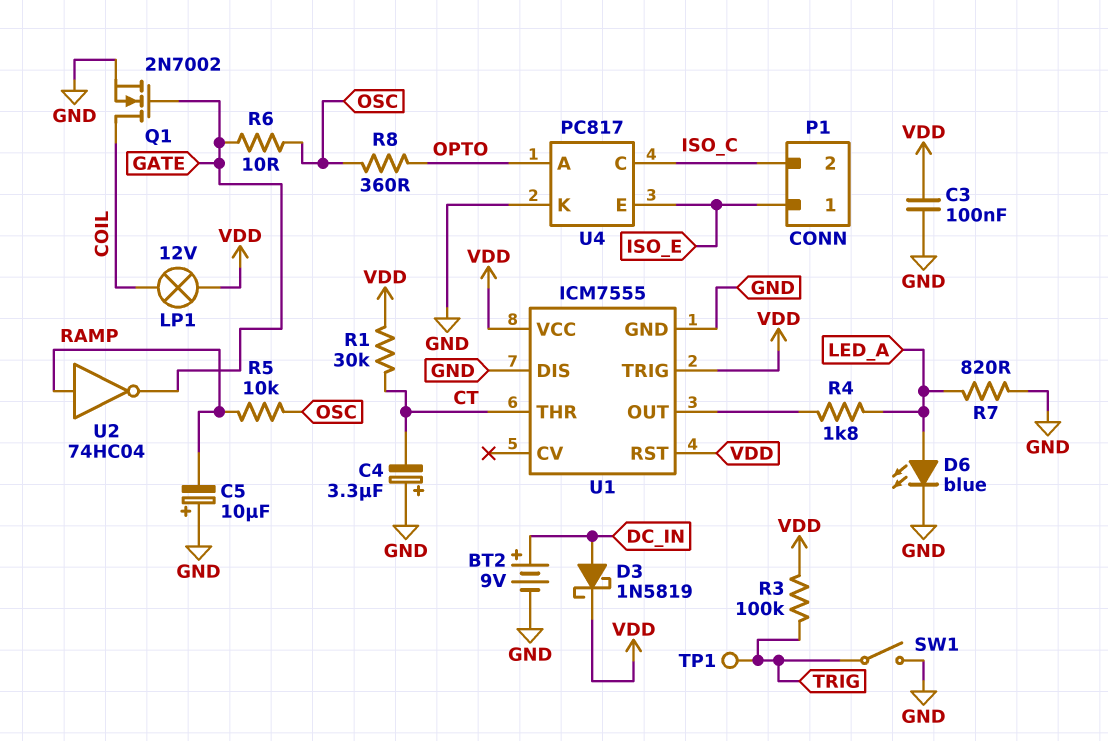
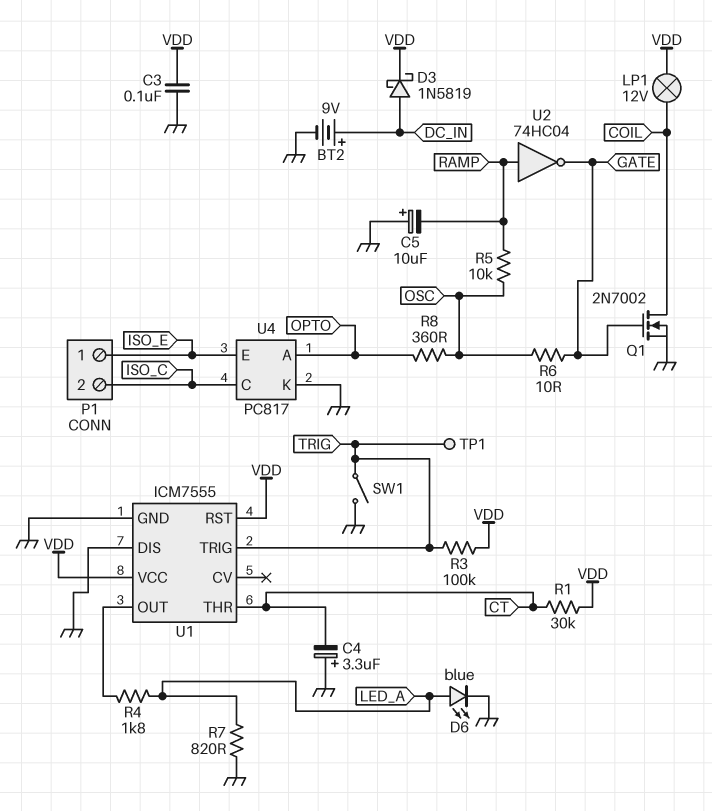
U1 pin TRIG: VDD -> TRIG

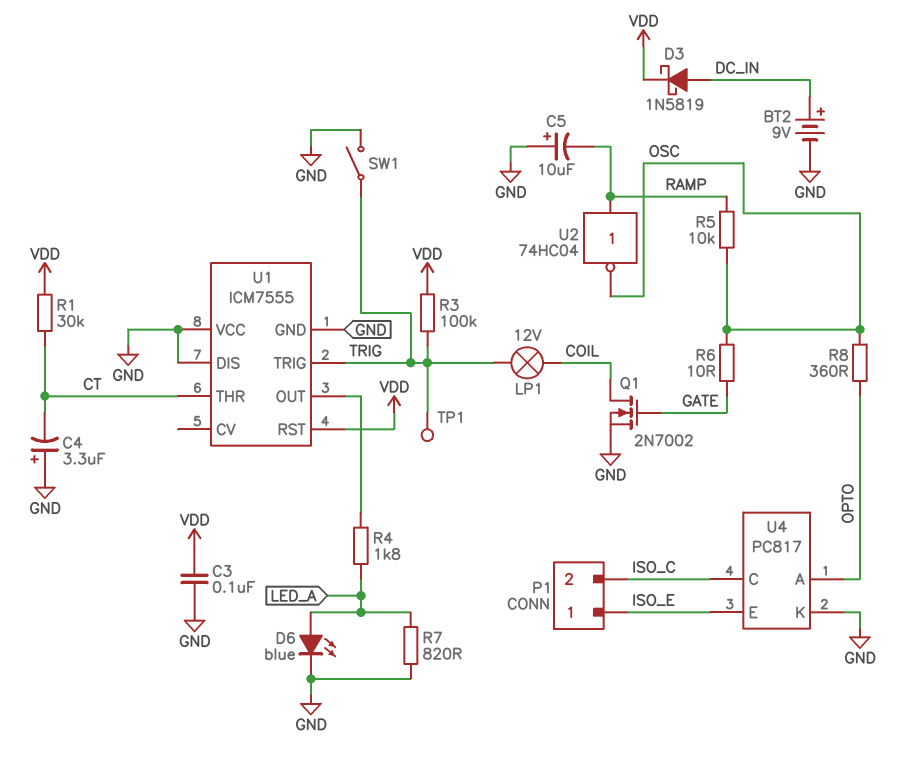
LP1: lamp 12V (COIL, VDD) -> lamp 12V (COIL, TRIG)
U1 pin VCC: VDD -> GND
U2: NOT 74HC04 (in RAMP, out GATE) -> NOT 74HC04 (in RAMP, out OSC)

